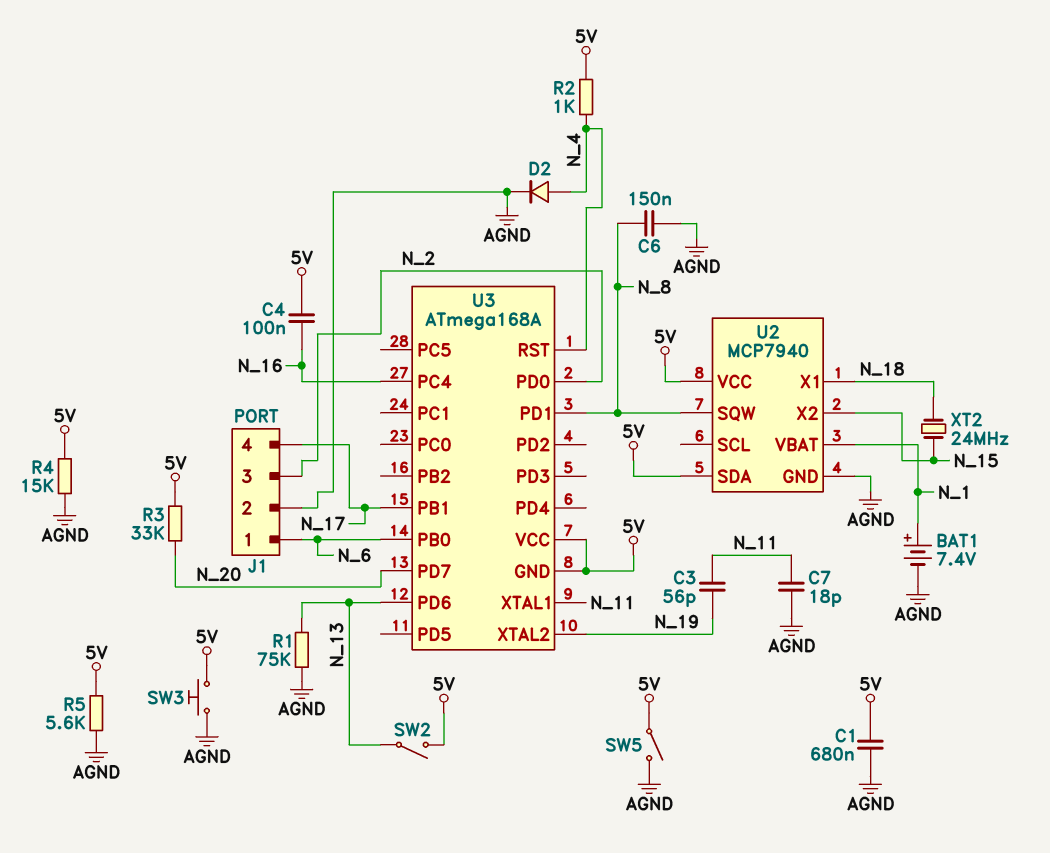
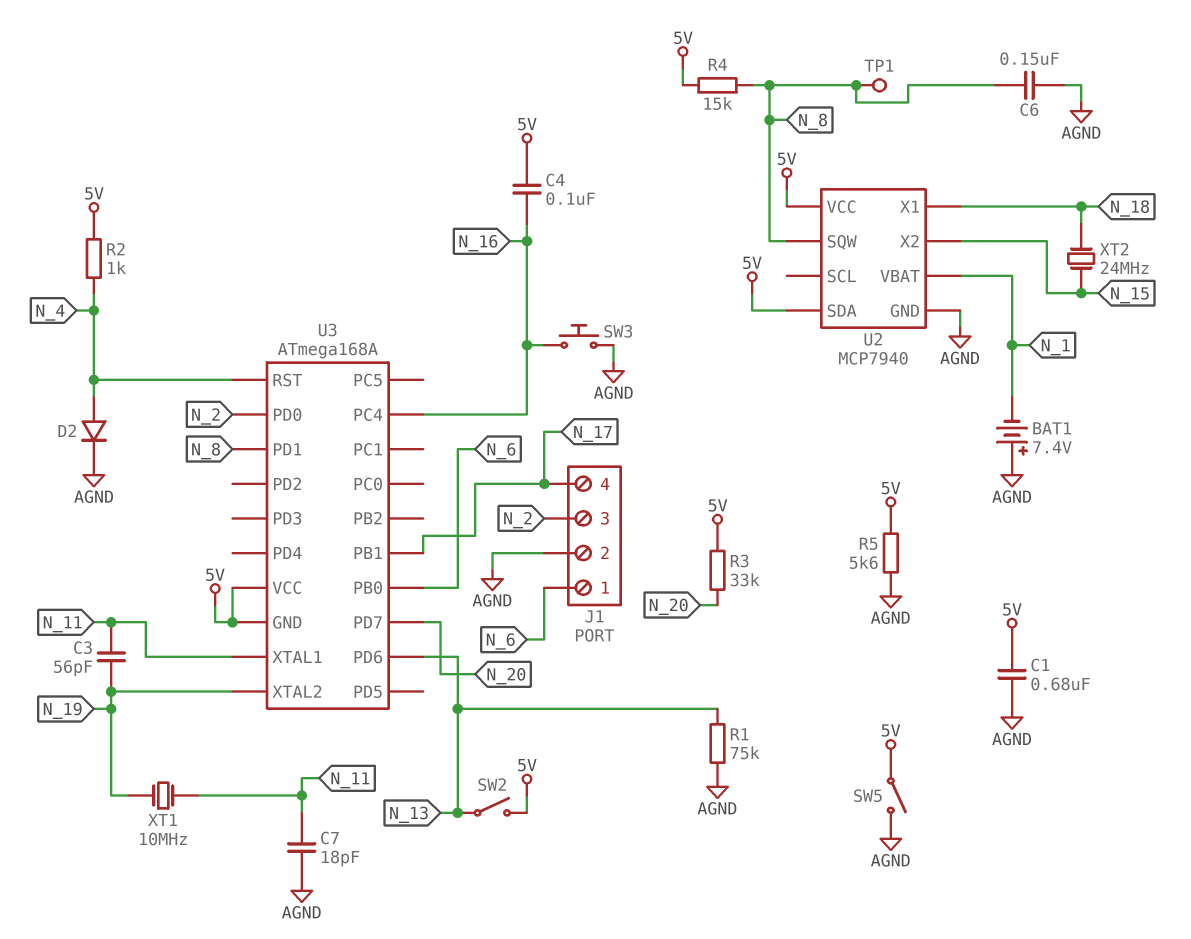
BAT1: 7.4V (plus N_1, minus AGND) -> 7.4V (plus AGND, minus N_1)
R4: 15k (5V, AGND) -> 15k (5V, N_8)
SW3: button (5V, AGND) -> button (AGND, N_16)
TP1: none -> test point (N_8)
XT1: none -> 10MHz (N_11, N_19)

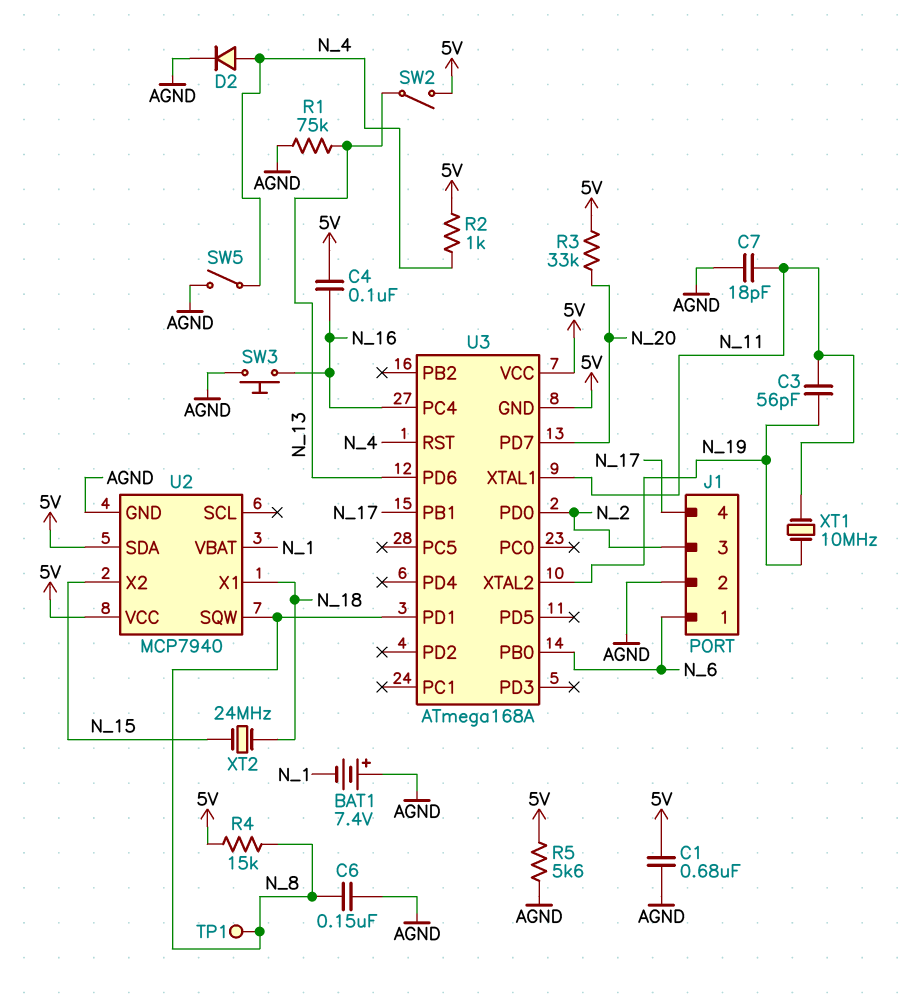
SW5: switch (5V, AGND) -> switch (AGND, N_4)

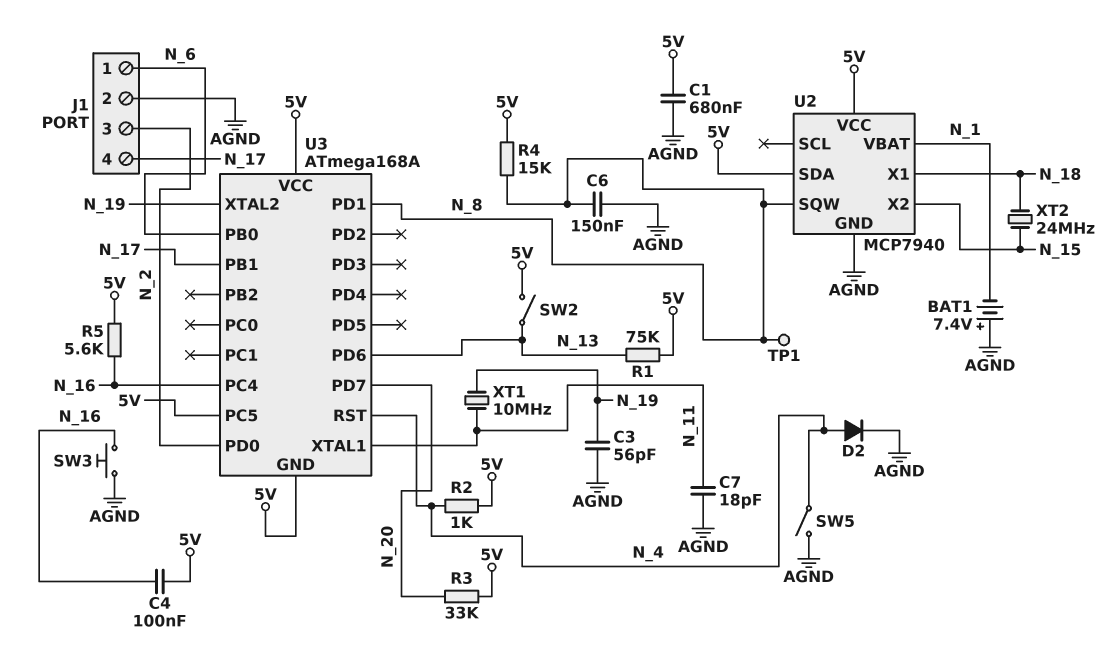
C3: 56pF (N_11, N_19) -> 56pF (AGND, N_19)
R1: 75k (AGND, N_13) -> 75k (5V, N_13)
R5: 5.6k (5V, AGND) -> 5.6k (5V, N_16)
U3 pin PC5: none -> 5V

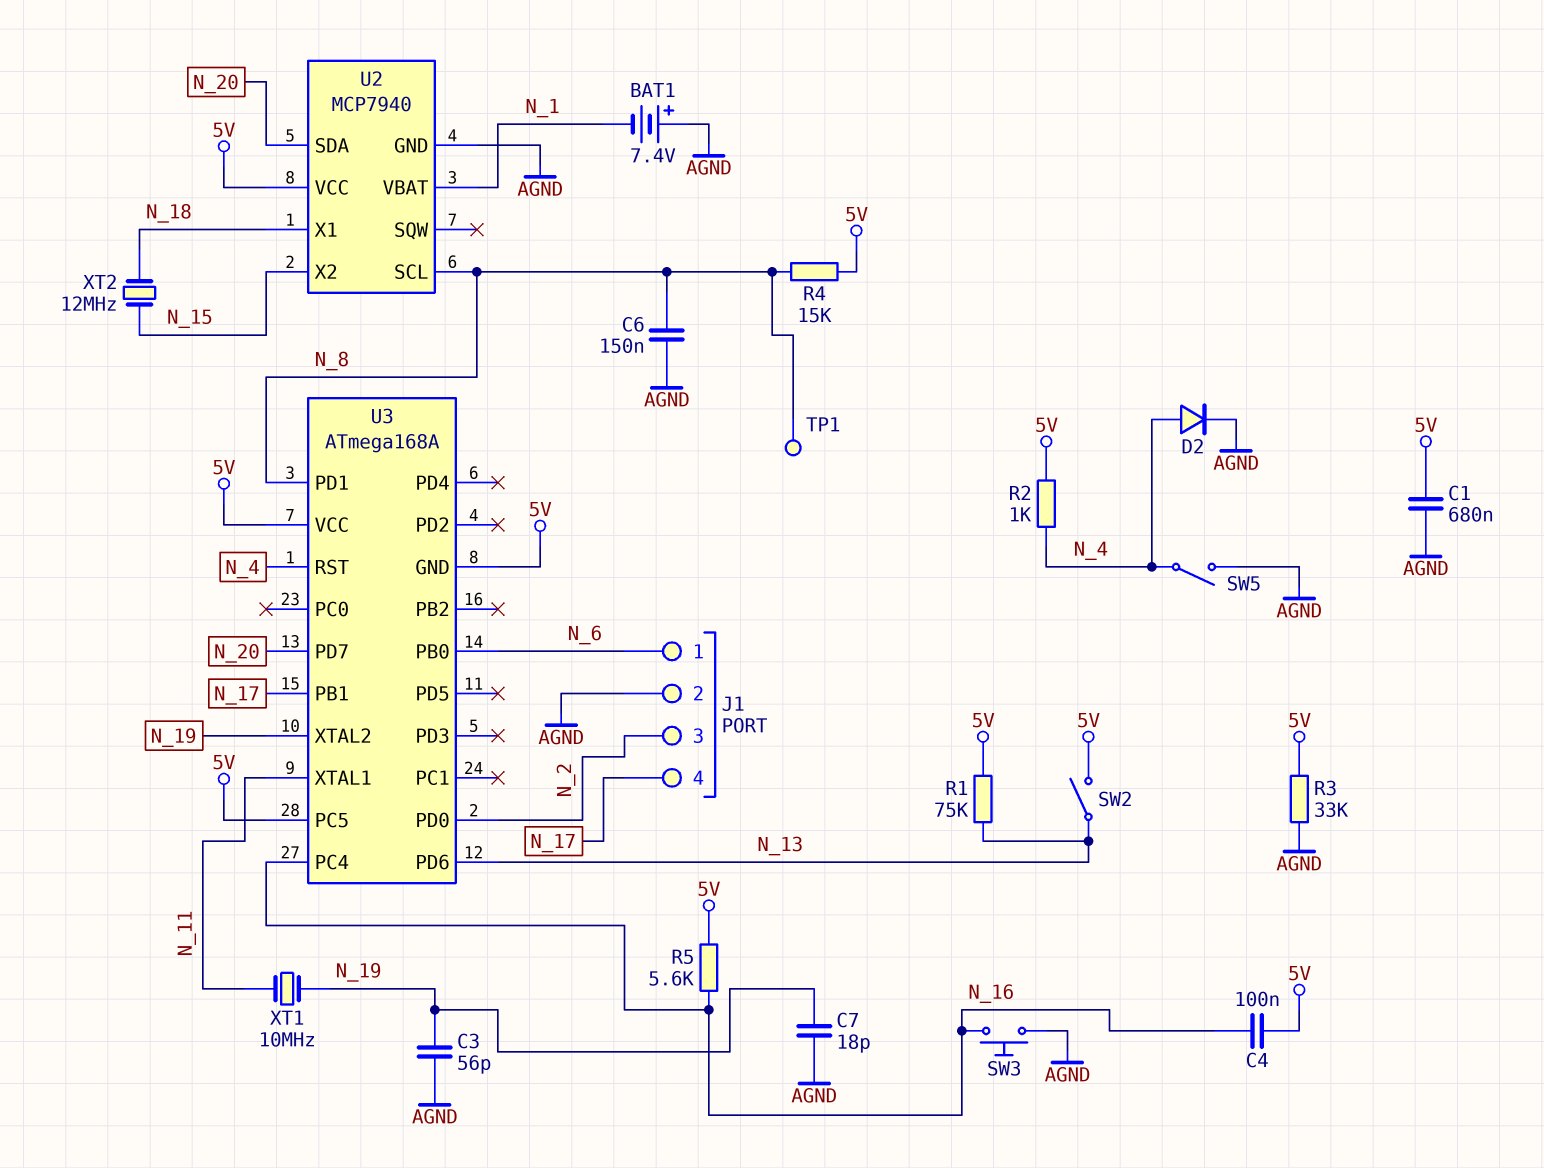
C7: 18pF (AGND, N_11) -> 18pF (AGND, N_19)
R3: 33k (5V, N_20) -> 33k (5V, AGND)
U2 pin SCL: none -> N_8
U2 pin SDA: 5V -> N_20
U2 pin SQW: N_8 -> none
XT2: 24MHz (N_15, N_18) -> 12MHz (N_15, N_18)

